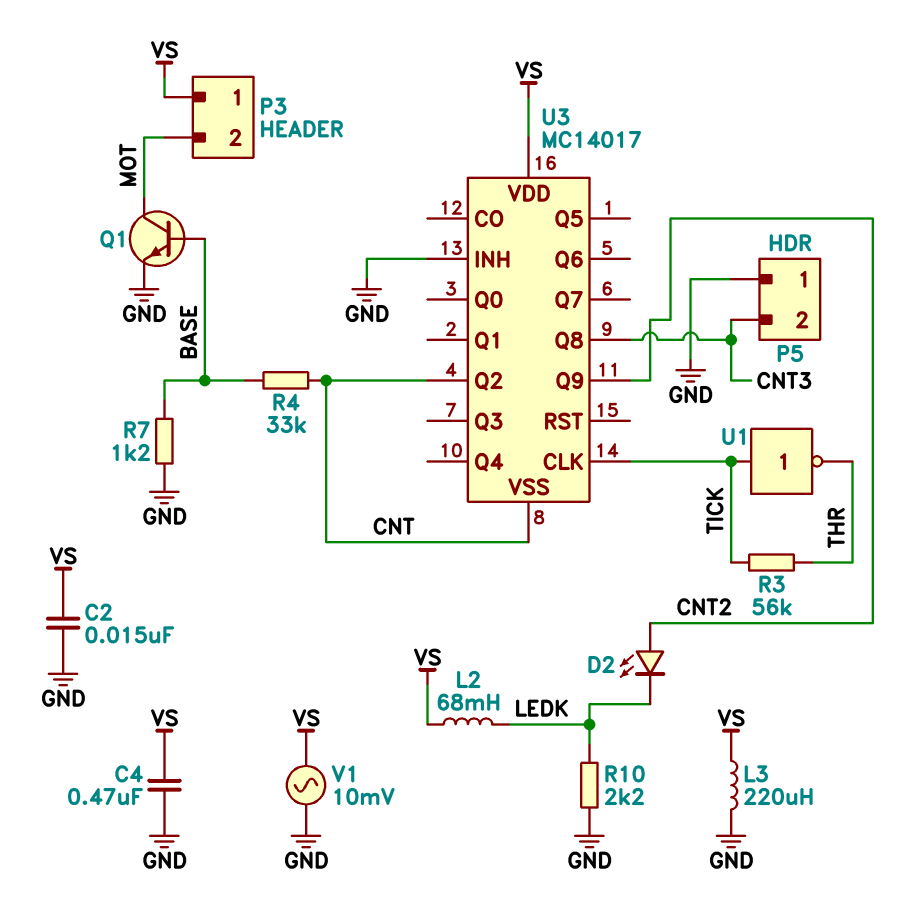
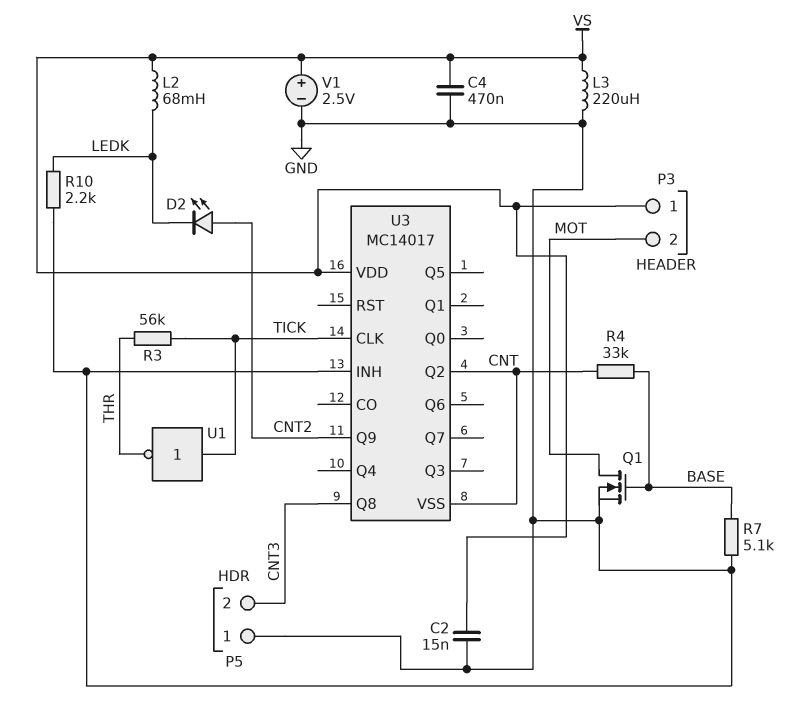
Q1: NPN (B BASE, C MOT, E GND) -> NMOS (G BASE, D MOT, S GND)
R7: 1.2k (BASE, GND) -> 5.1k (BASE, GND)
V1: AC 10mV (GND, VS) -> 2.5V (plus VS, minus GND)

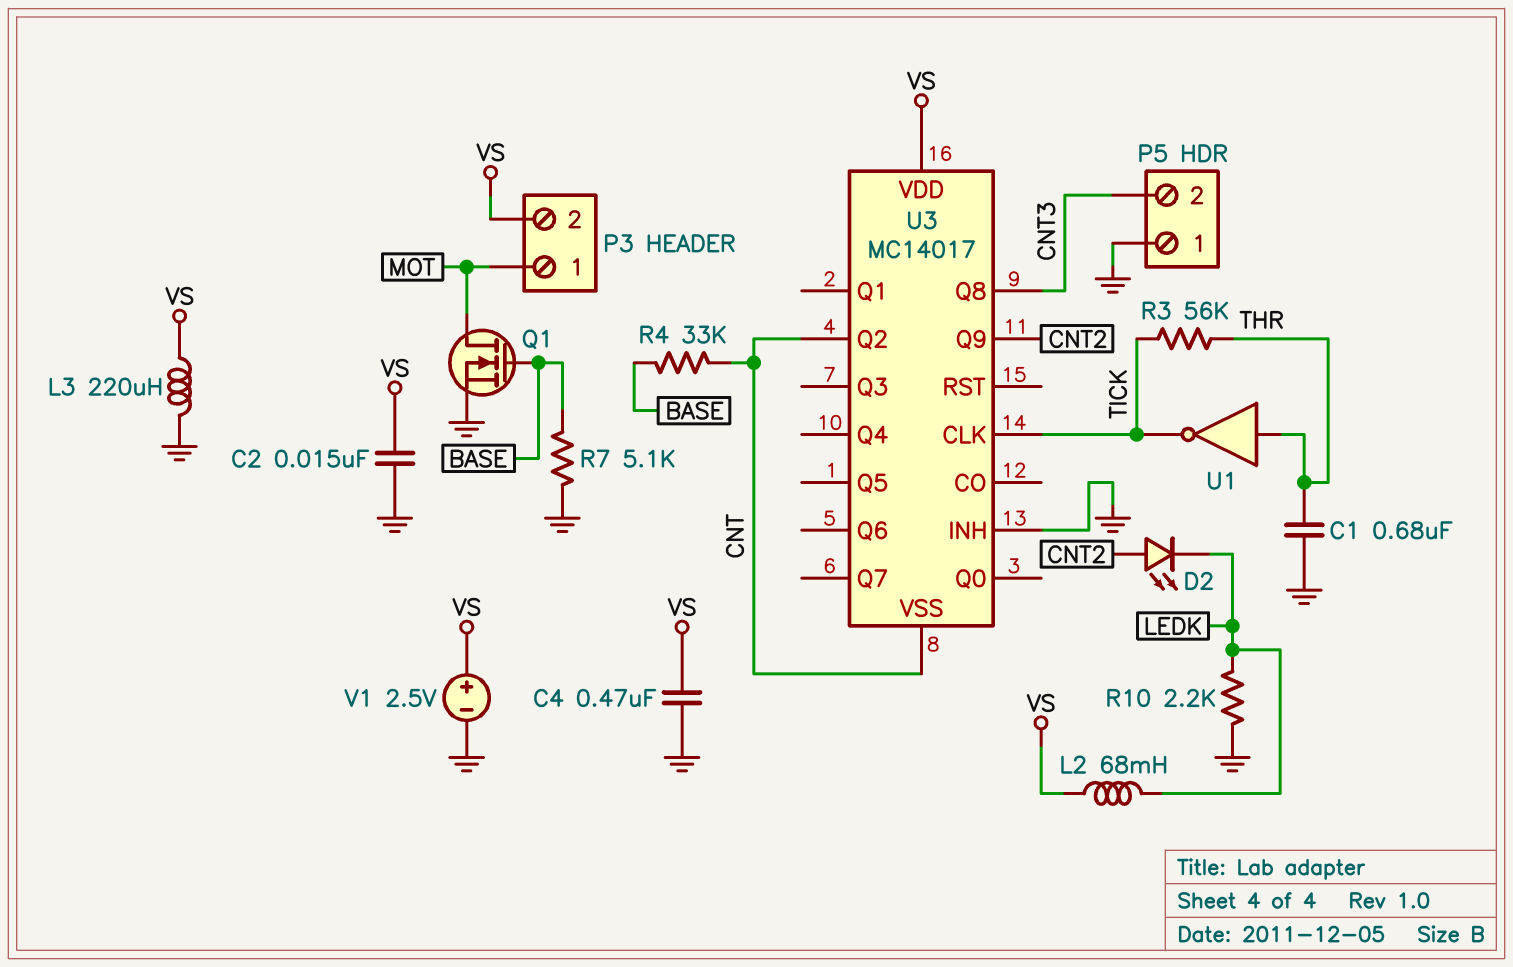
C1: none -> 680nF (GND, THR)
P3 pin 1: VS -> MOT
P3 pin 2: MOT -> VS
U1: NOT (in TICK, out THR) -> NOT (in THR, out TICK)

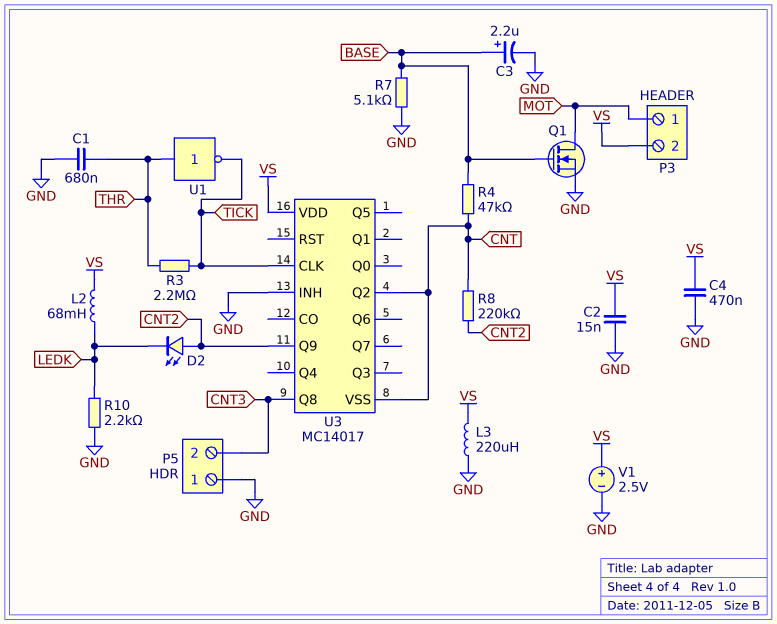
C3: none -> 2.2uF (plus BASE, minus GND)
R3: 56k (THR, TICK) -> 2.2M (THR, TICK)
R4: 33k (BASE, CNT) -> 47k (BASE, CNT)
R8: none -> 220k (CNT, CNT2)

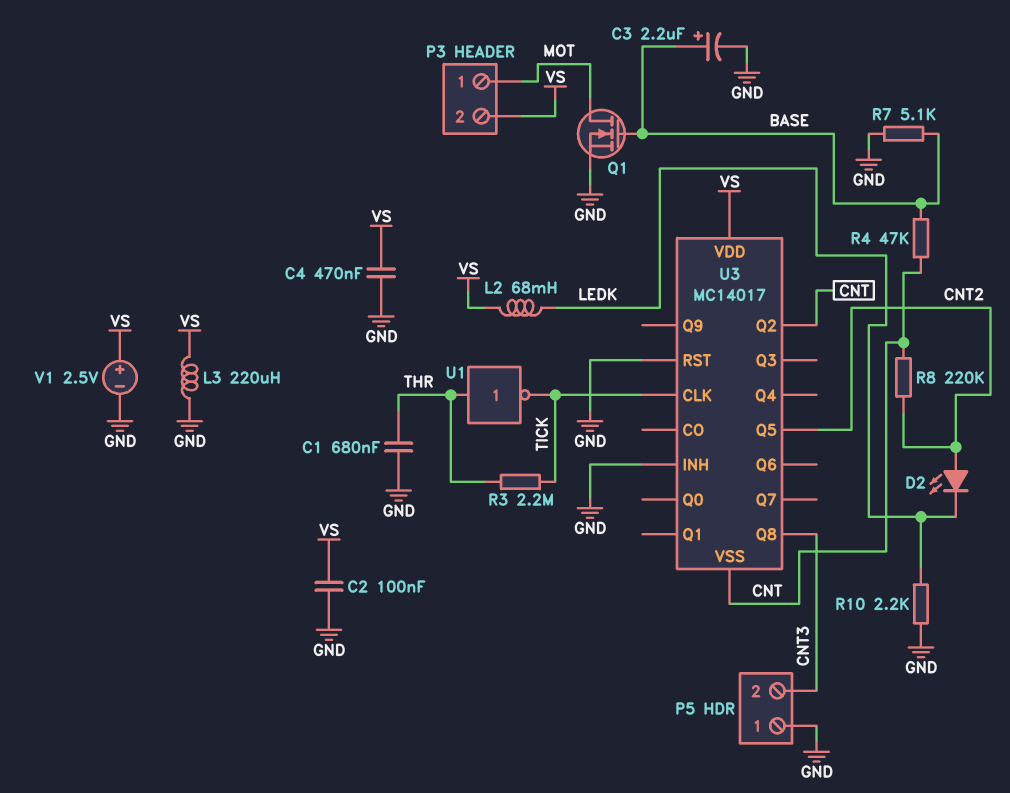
C2: 15nF (GND, VS) -> 100nF (GND, VS)
U3 pin Q5: none -> CNT2
U3 pin Q9: CNT2 -> none
U3 pin RST: none -> GND

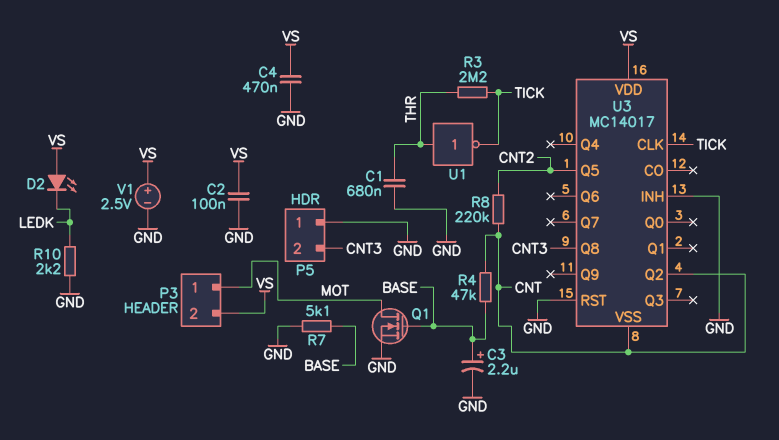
D2: LED (A CNT2, K LEDK) -> LED (A VS, K LEDK)
L2: 68mH (LEDK, VS) -> none
L3: 220uH (GND, VS) -> none

